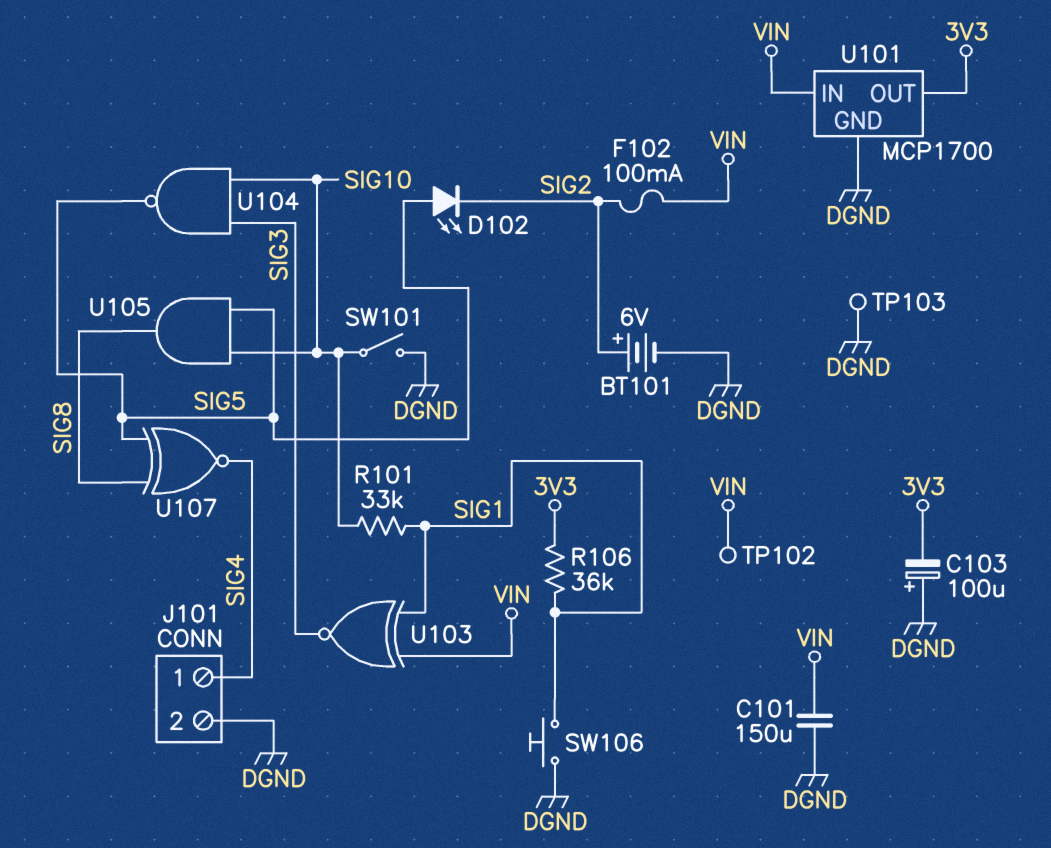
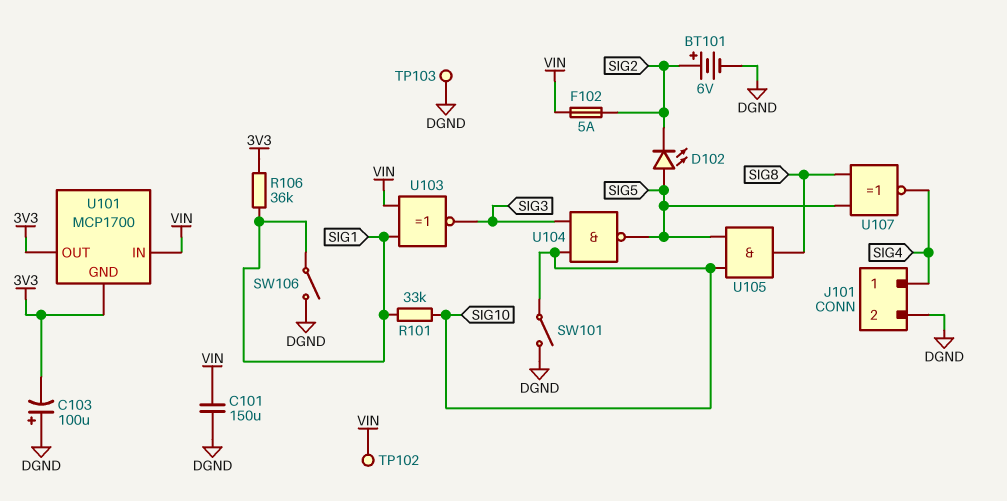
F102: 100mA (SIG2, VIN) -> 5A (SIG2, VIN)
SW106: button (DGND, SIG1) -> switch (DGND, SIG1)
U101 pin GND: DGND -> 3V3

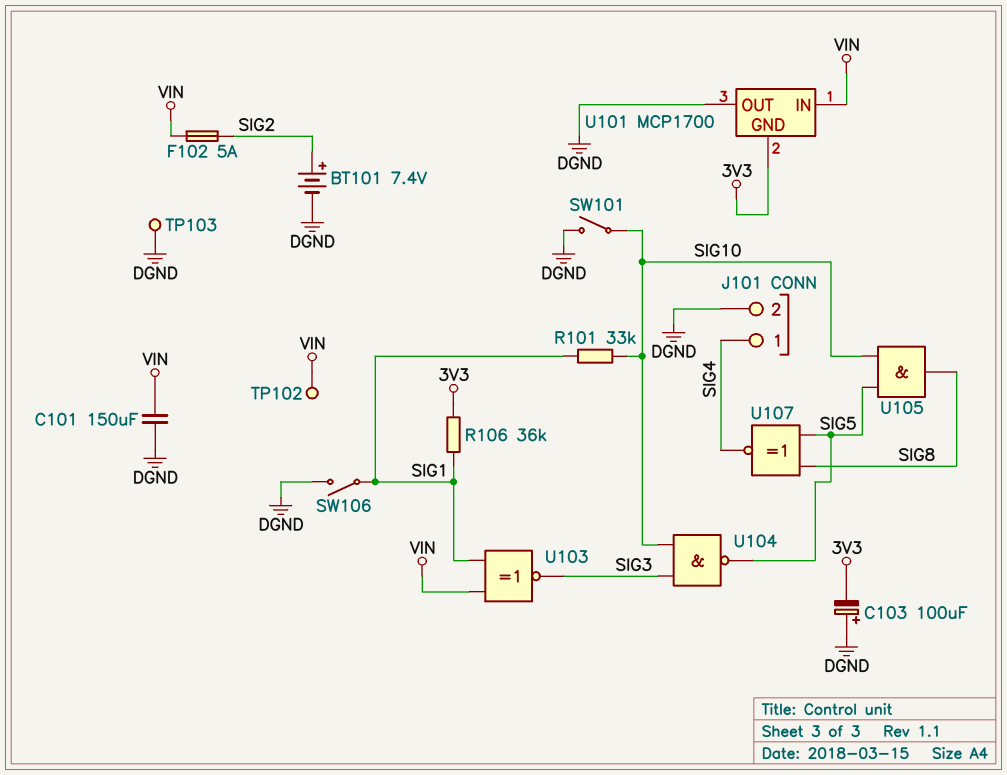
BT101: 6V (plus SIG2, minus DGND) -> 7.4V (plus SIG2, minus DGND)
D102: LED (A SIG5, K SIG2) -> none
U101 pin OUT: 3V3 -> DGND

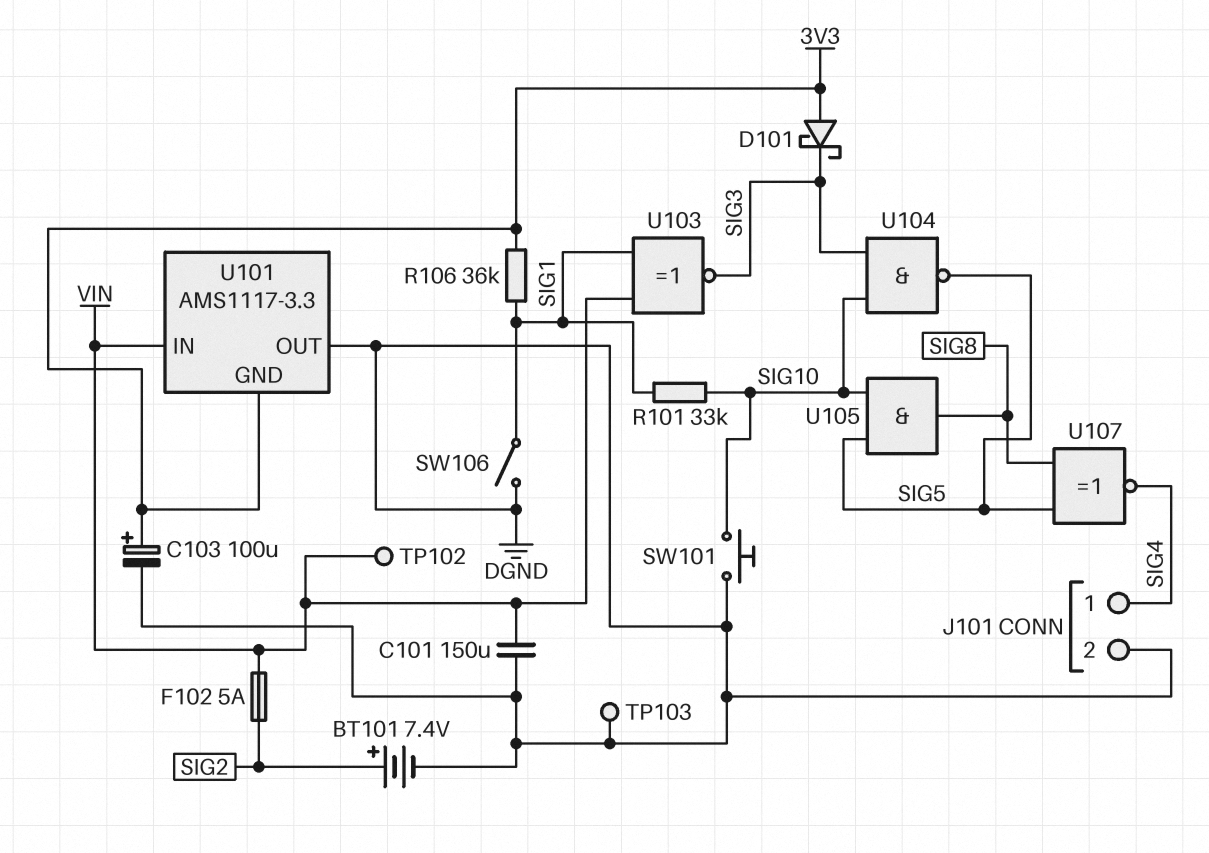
C103: 100uF (plus DGND, minus 3V3) -> 100uF (plus 3V3, minus DGND)
D101: none -> schottky (A 3V3, K SIG3)
SW101: switch (DGND, SIG10) -> button (DGND, SIG10)
U101: MCP1700 -> AMS1117-3.3

